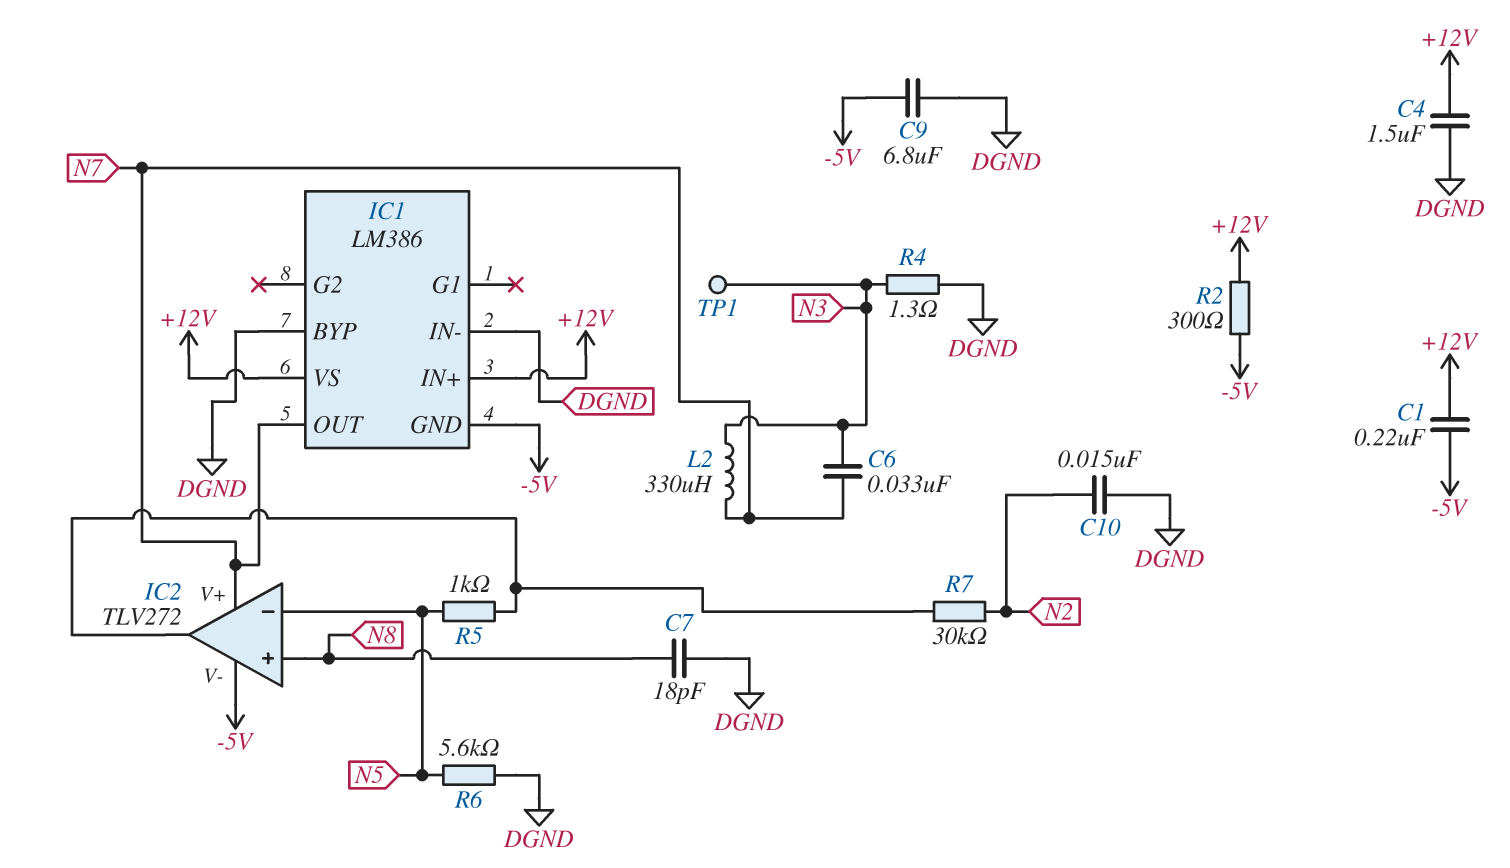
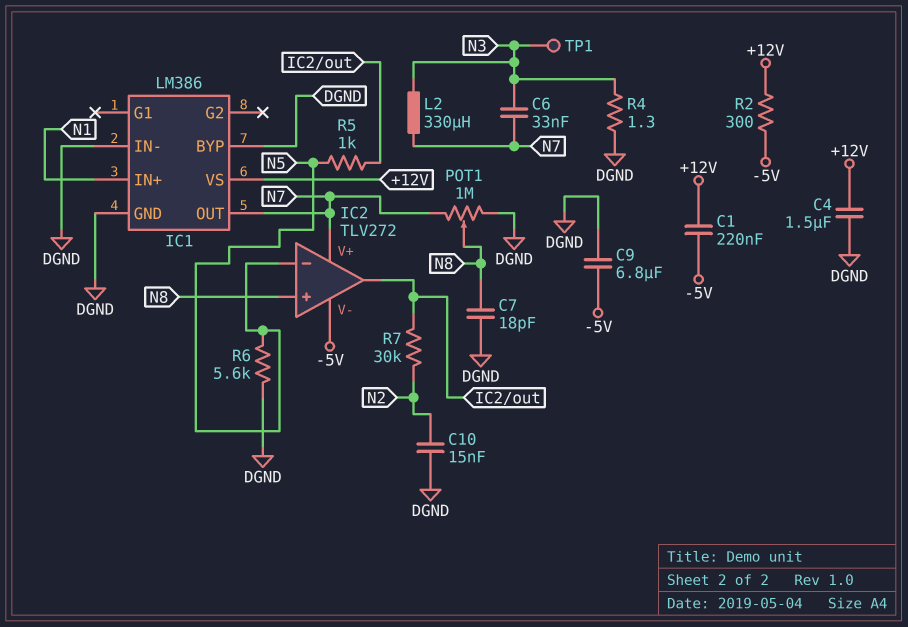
IC1 pin GND: -5V -> DGND
IC1 pin IN+: +12V -> N1
POT1: none -> 1M (DGND, N7, wiper N8)

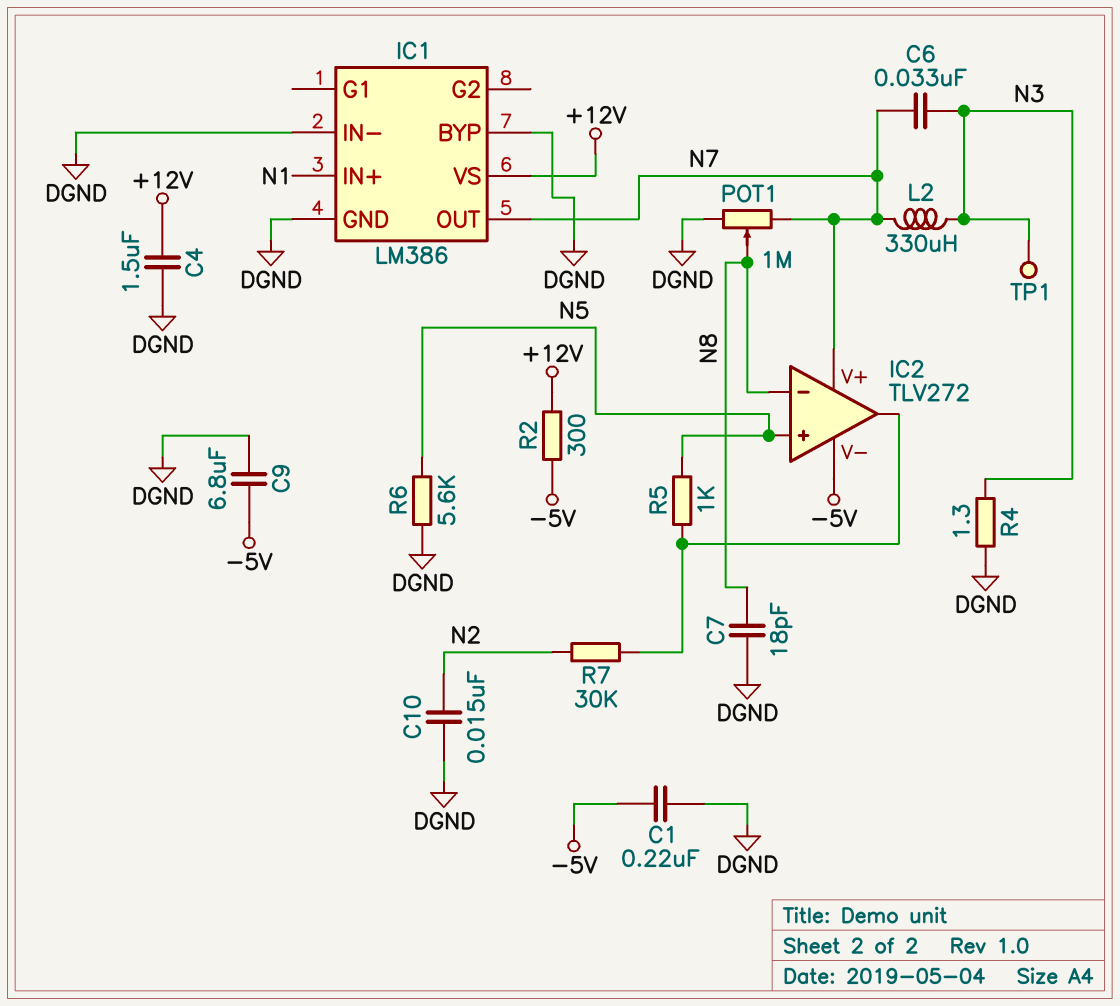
C1: 220nF (+12V, -5V) -> 220nF (-5V, DGND)
IC2 pin in+: N8 -> N5
IC2 pin in-: N5 -> N8

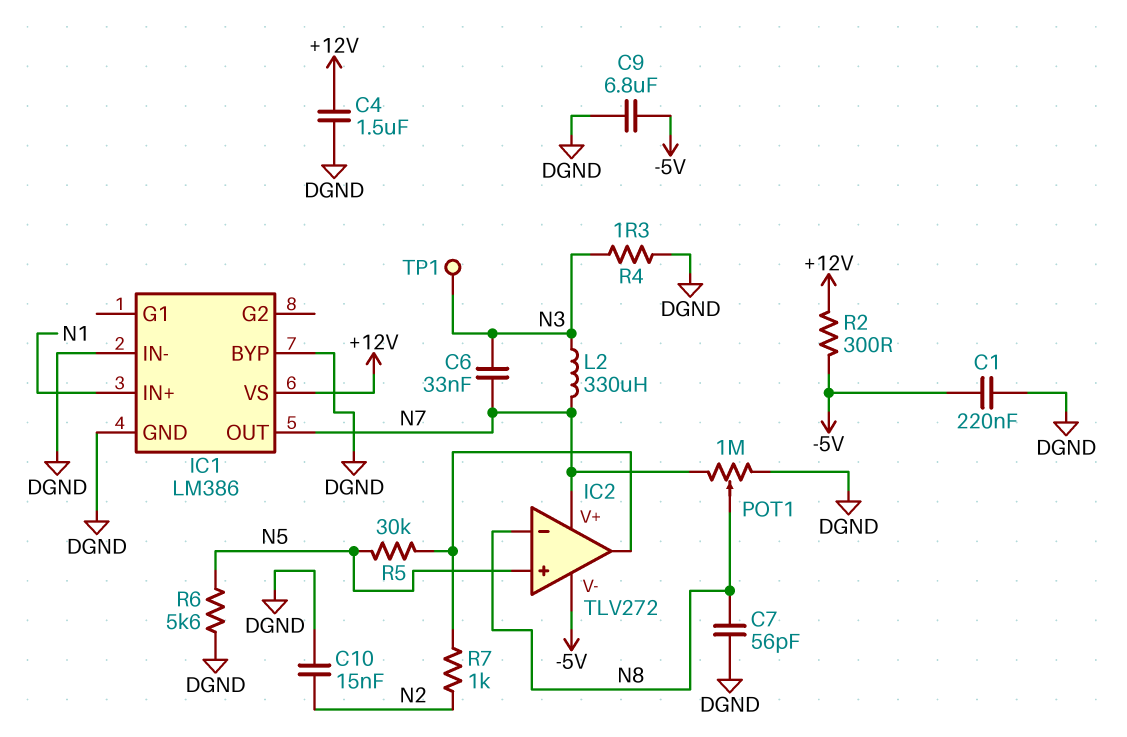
C7: 18pF (DGND, N8) -> 56pF (DGND, N8)
R5: 1k (IC2/out, N5) -> 30k (IC2/out, N5)
R7: 30k (IC2/out, N2) -> 1k (IC2/out, N2)

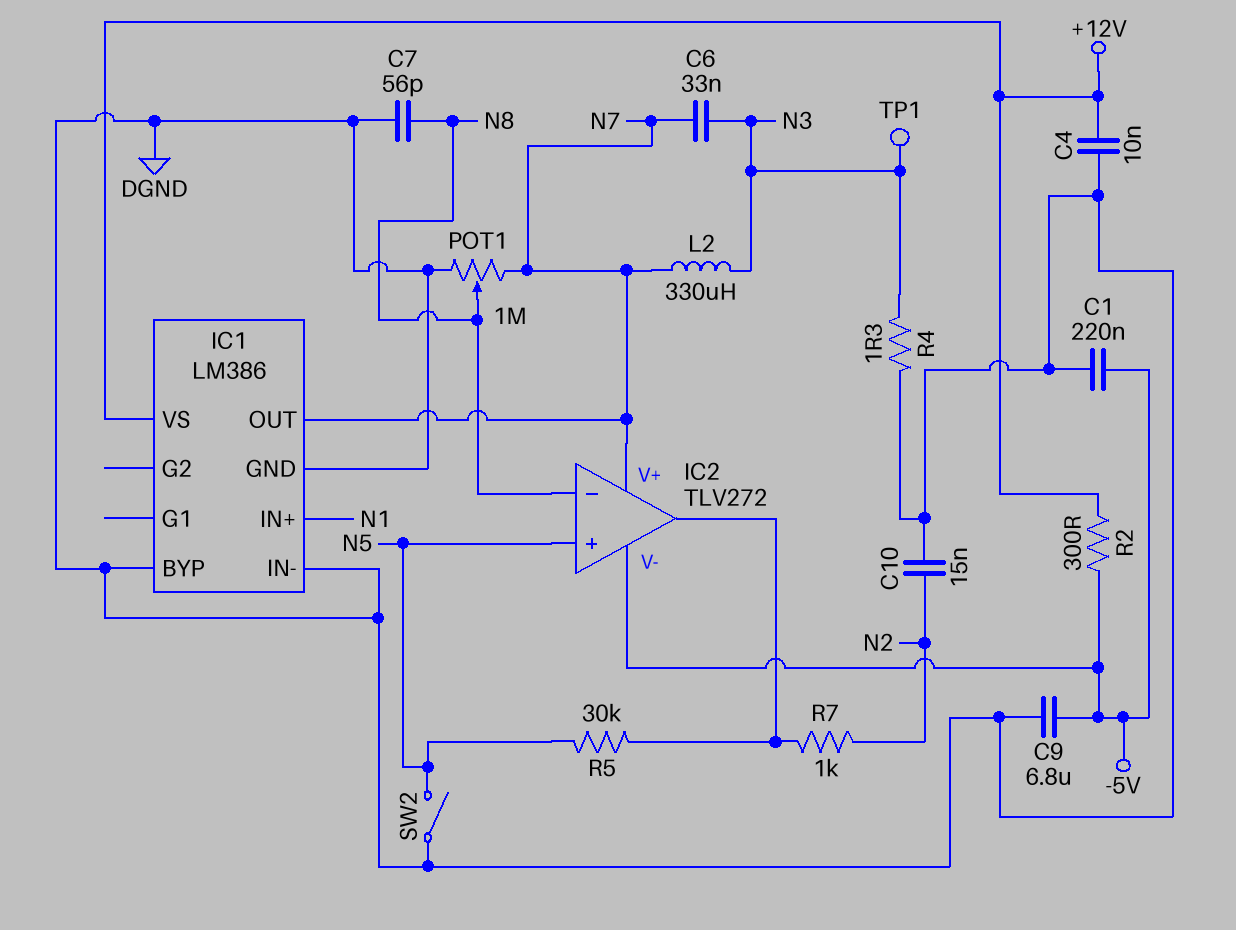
C4: 1.5uF (+12V, DGND) -> 10nF (+12V, DGND)
R6: 5.6k (DGND, N5) -> none
SW2: none -> switch (DGND, N5)

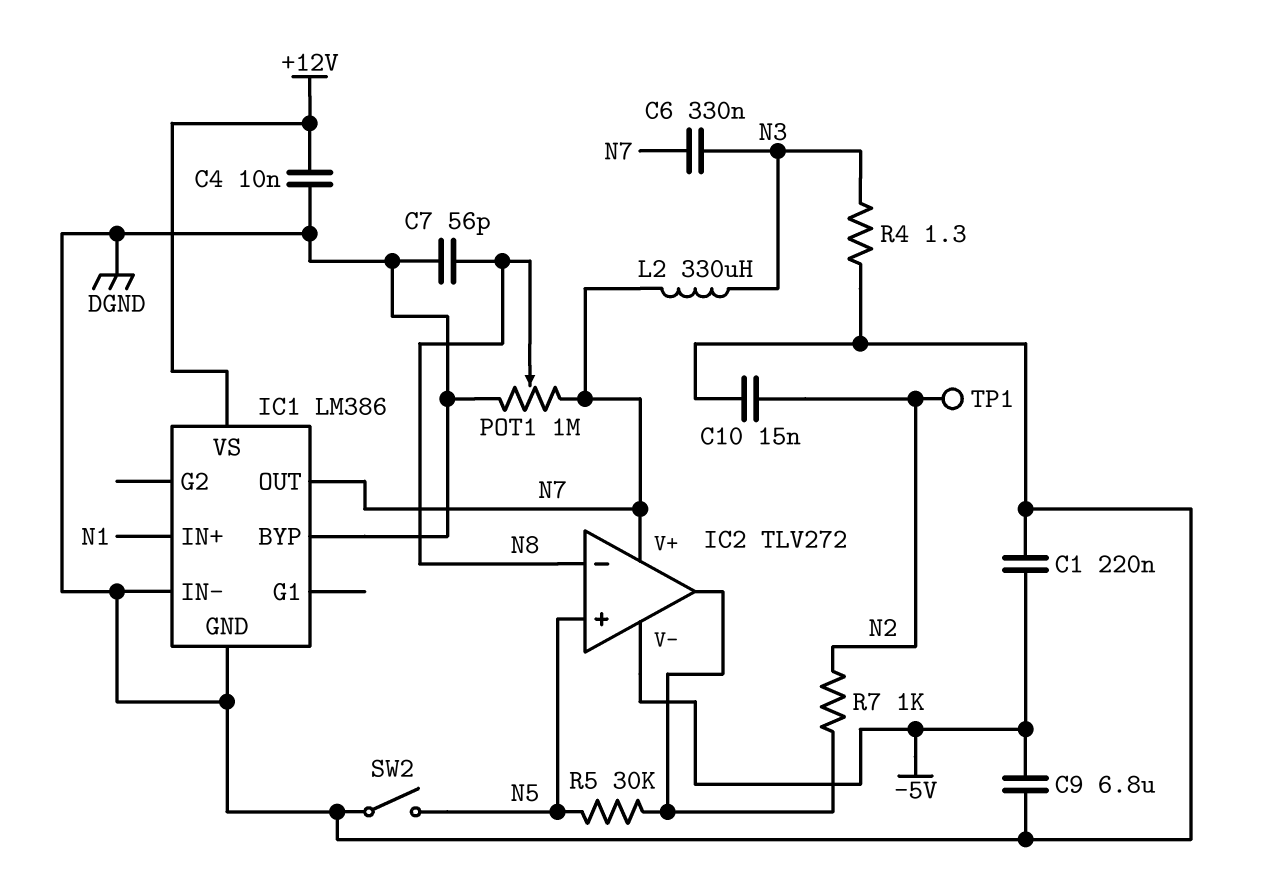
C6: 33nF (N3, N7) -> 330nF (N3, N7)
R2: 300 (+12V, -5V) -> none
TP1: test point (N3) -> test point (N2)

